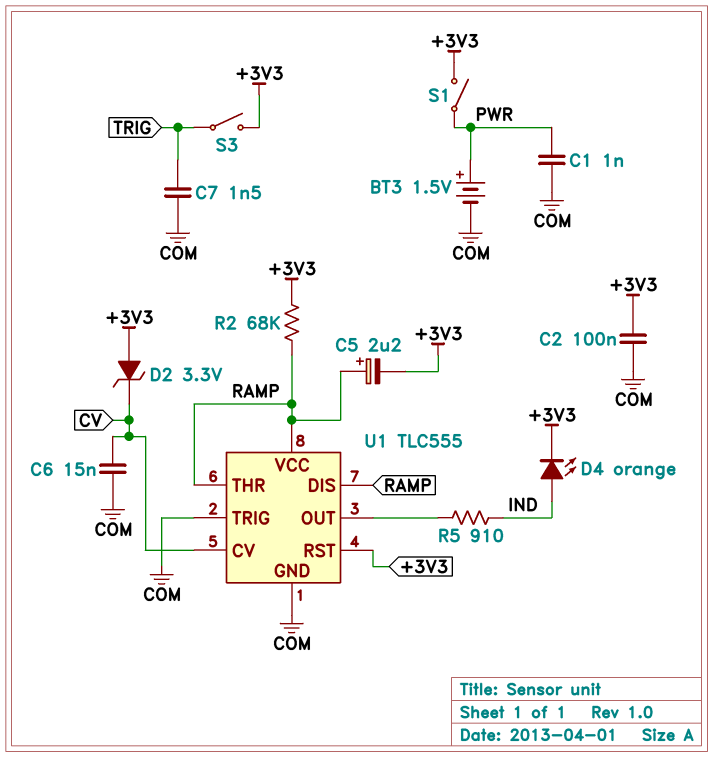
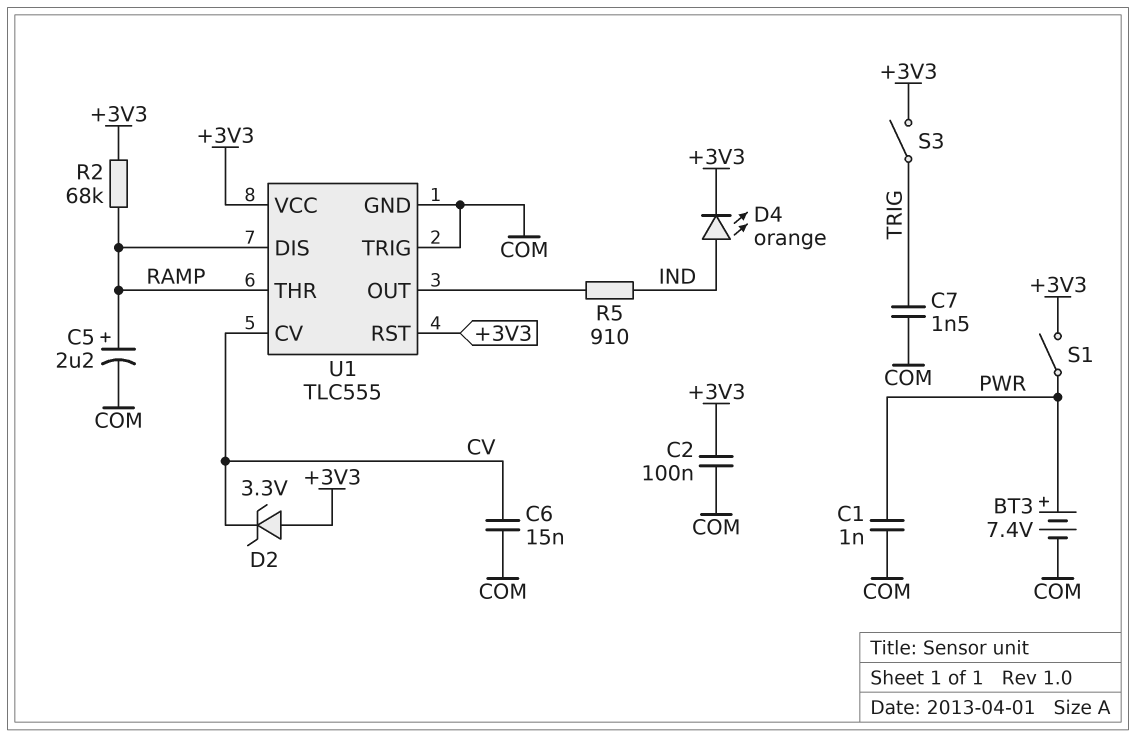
BT3: 1.5V (plus PWR, minus COM) -> 7.4V (plus PWR, minus COM)
C5: 2.2uF (plus RAMP, minus +3V3) -> 2.2uF (plus RAMP, minus COM)
U1 pin VCC: RAMP -> +3V3

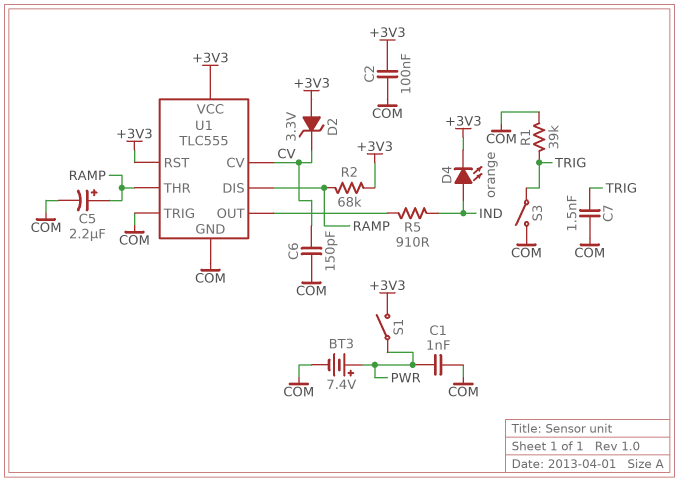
C6: 15nF (COM, CV) -> 150pF (COM, CV)
R1: none -> 39k (COM, TRIG)
S3: switch (+3V3, TRIG) -> switch (COM, TRIG)

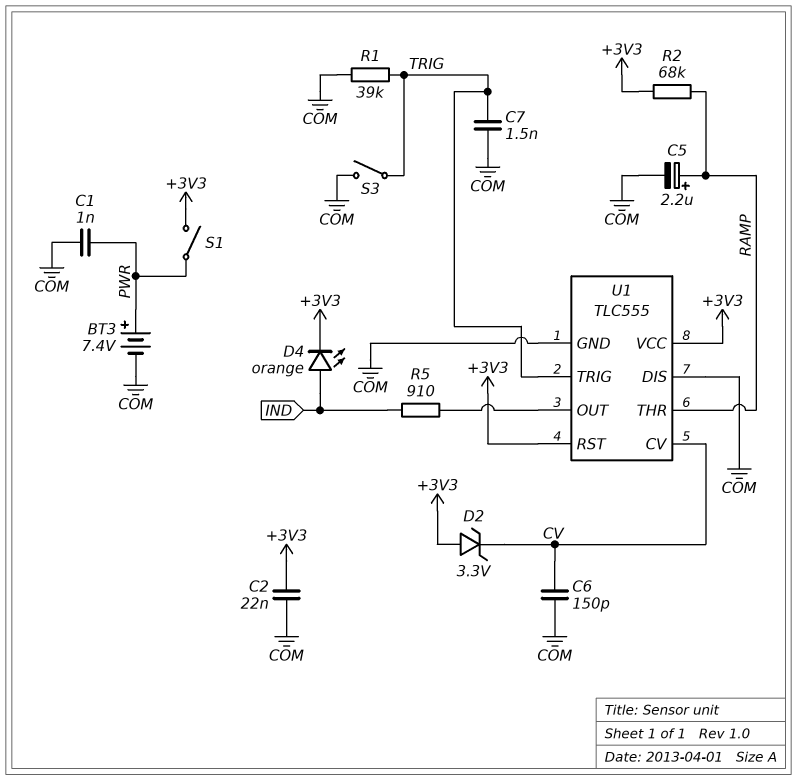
C2: 100nF (+3V3, COM) -> 22nF (+3V3, COM)
U1 pin DIS: RAMP -> COM
U1 pin TRIG: COM -> TRIG

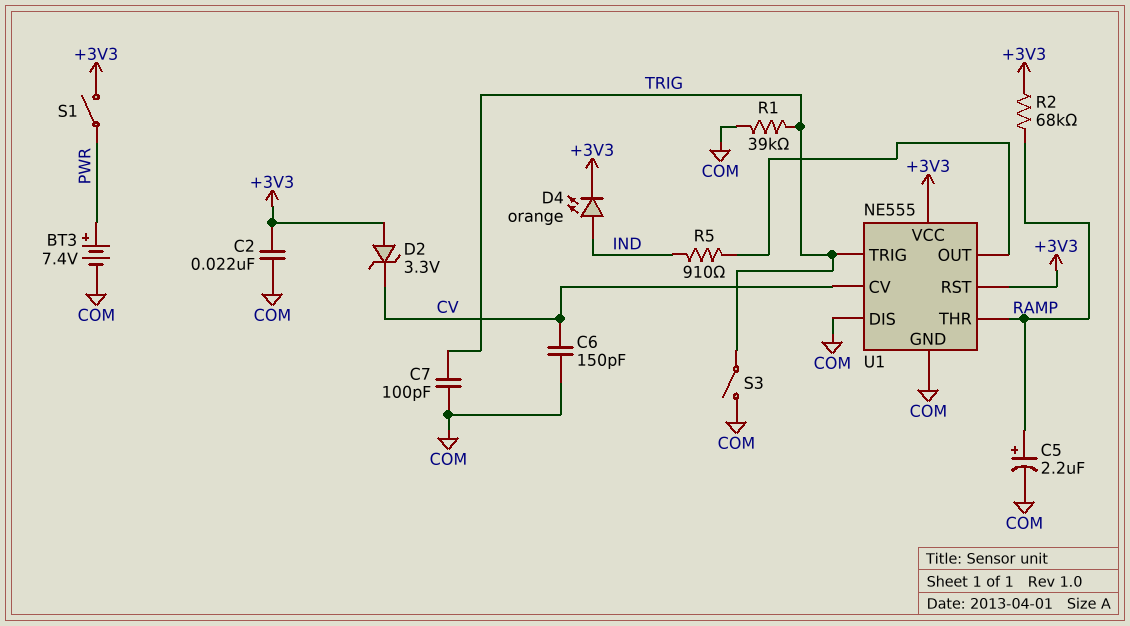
C1: 1nF (COM, PWR) -> none
C7: 1.5nF (COM, TRIG) -> 100pF (COM, TRIG)
U1: TLC555 -> NE555

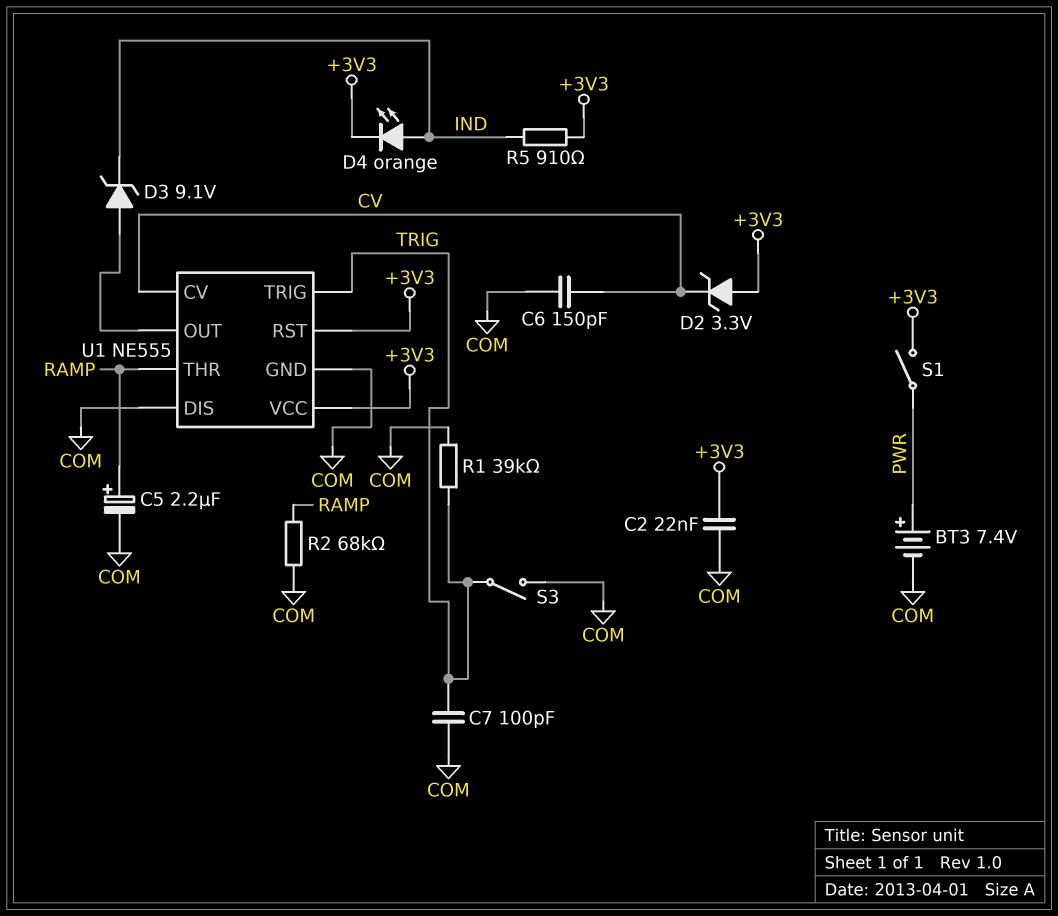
D3: none -> zener 9.1V (A U1/OUT, K IND)
R2: 68k (+3V3, RAMP) -> 68k (COM, RAMP)
R5: 910 (IND, U1/OUT) -> 910 (+3V3, IND)

